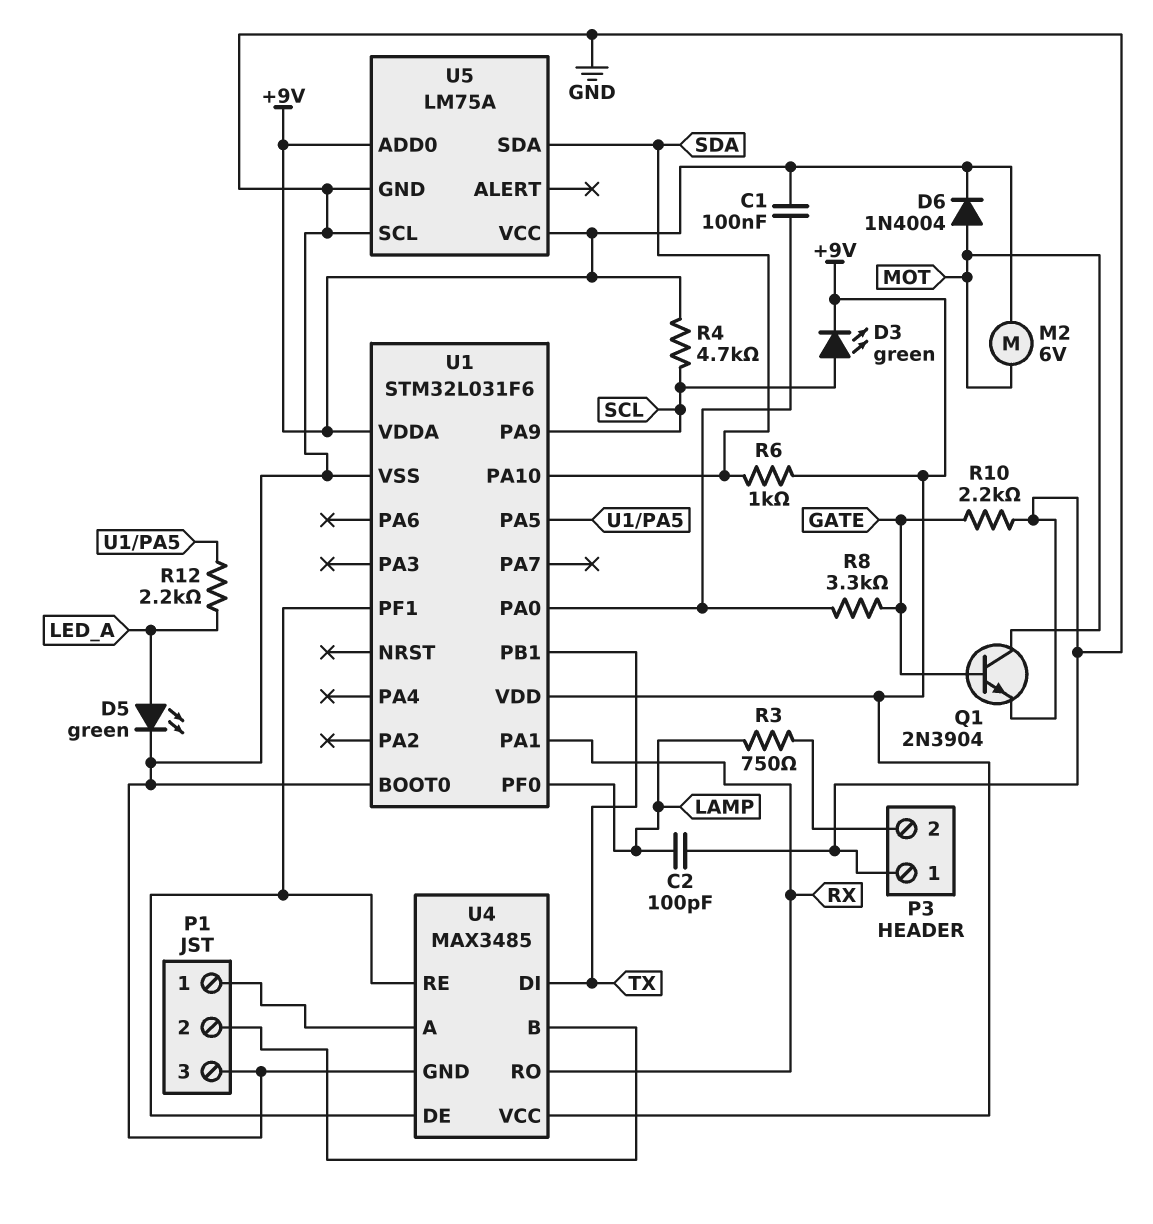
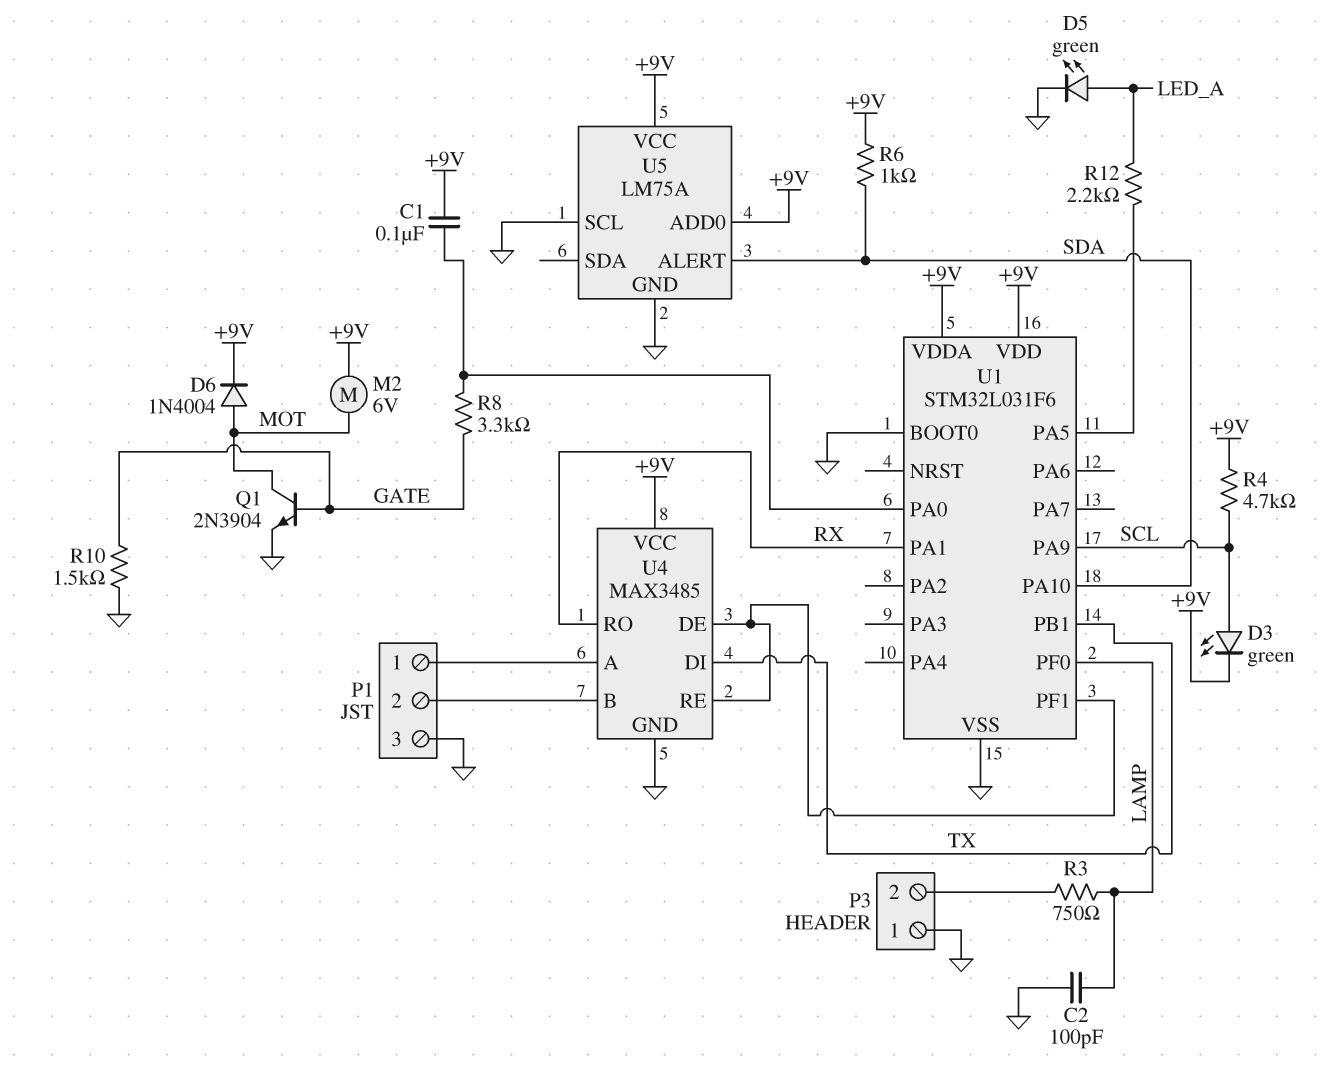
R10: 2.2k (GATE, GND) -> 1.5k (GATE, GND)
U5 pin ALERT: none -> SDA
U5 pin SDA: SDA -> none

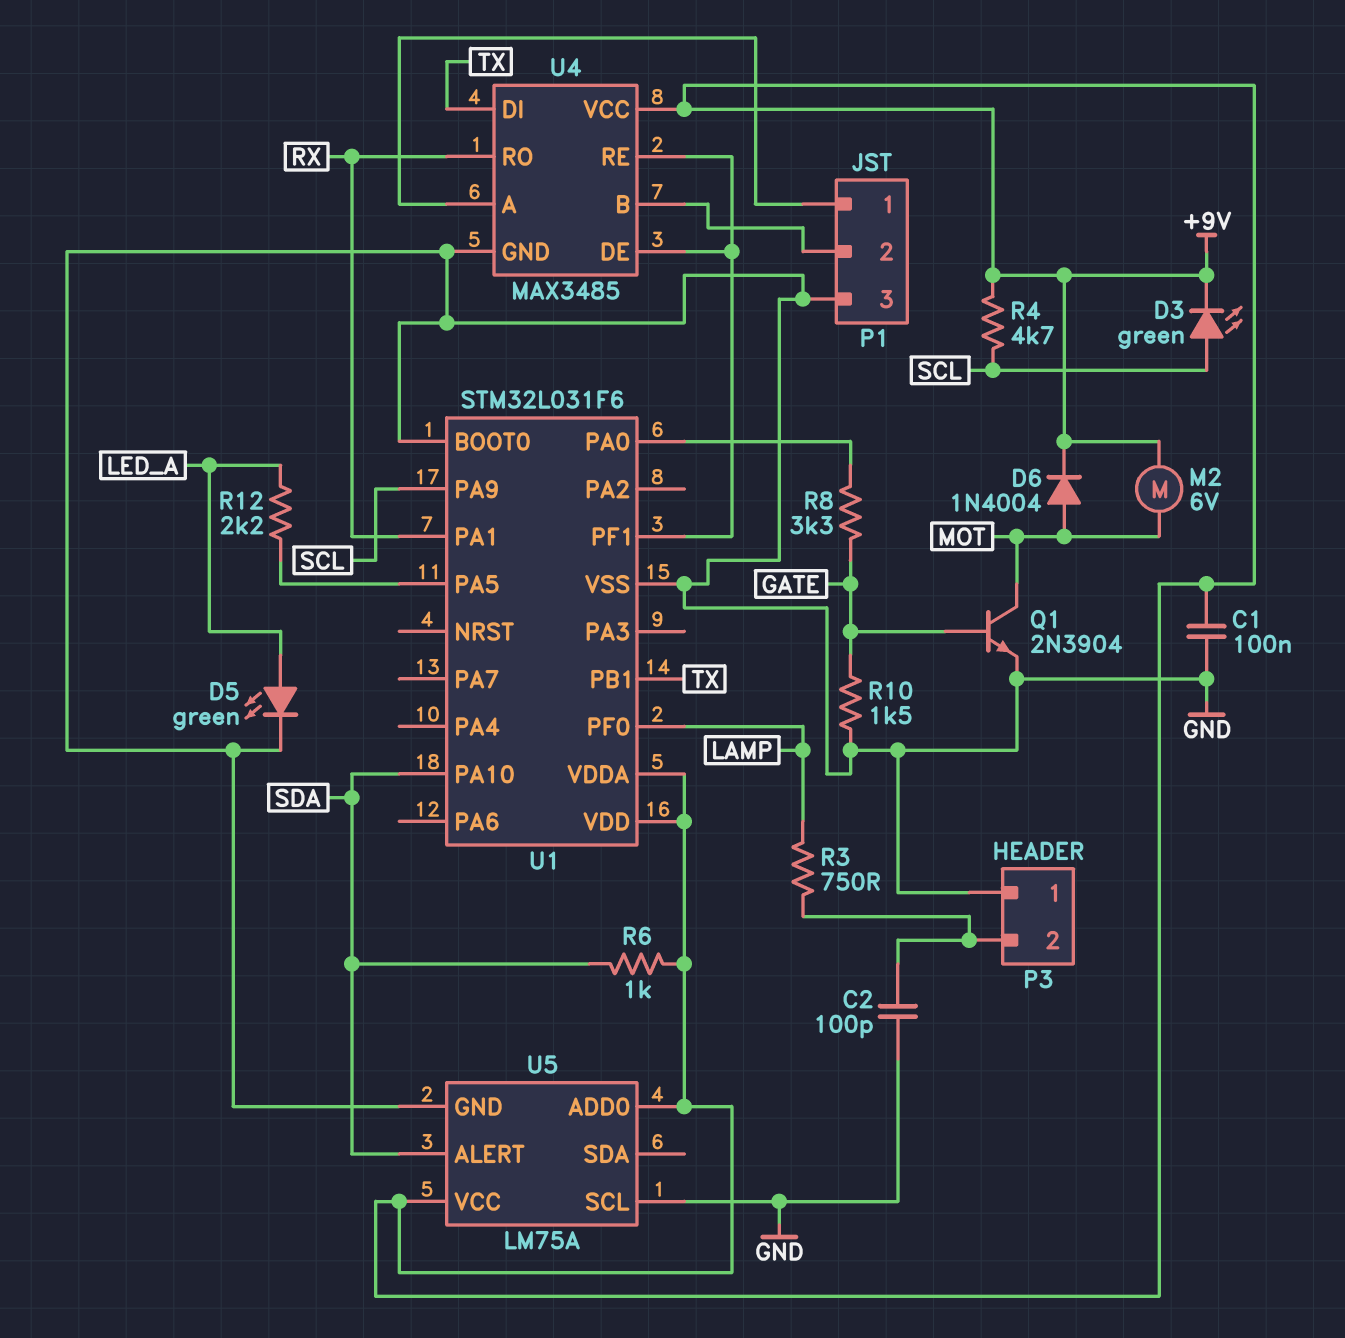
C1: 100nF (+9V, U1/PA0) -> 100nF (+9V, GND)
C2: 100pF (GND, LAMP) -> 100pF (GND, P3/2)

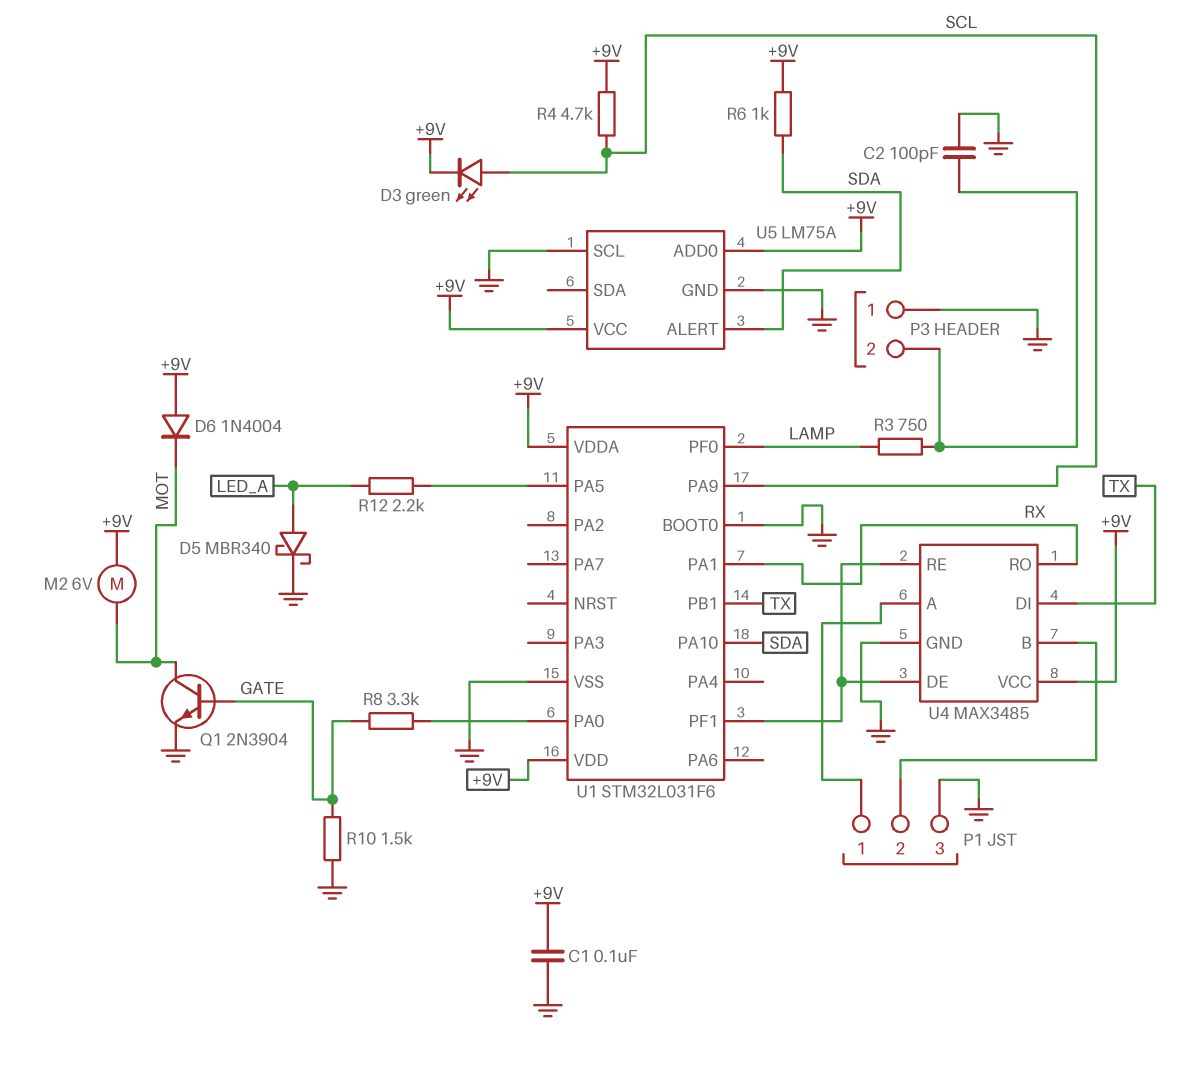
D5: LED green (A LED_A, K GND) -> schottky MBR340 (A LED_A, K GND)
D6: diode 1N4004 (A MOT, K +9V) -> diode 1N4004 (A +9V, K MOT)

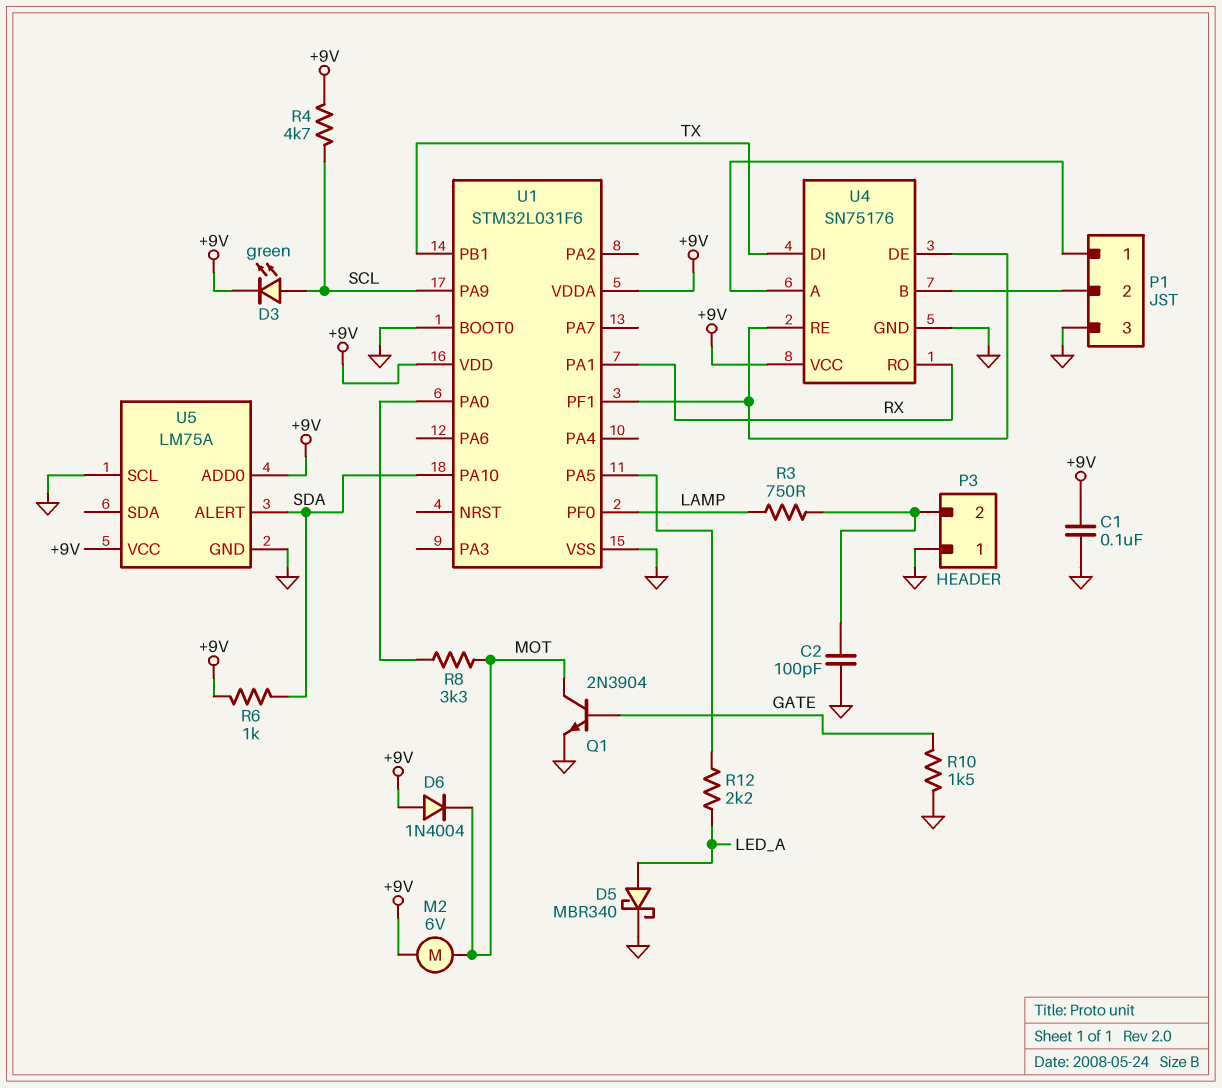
R8: 3.3k (GATE, U1/PA0) -> 3.3k (MOT, U1/PA0)
U4: MAX3485 -> SN75176

